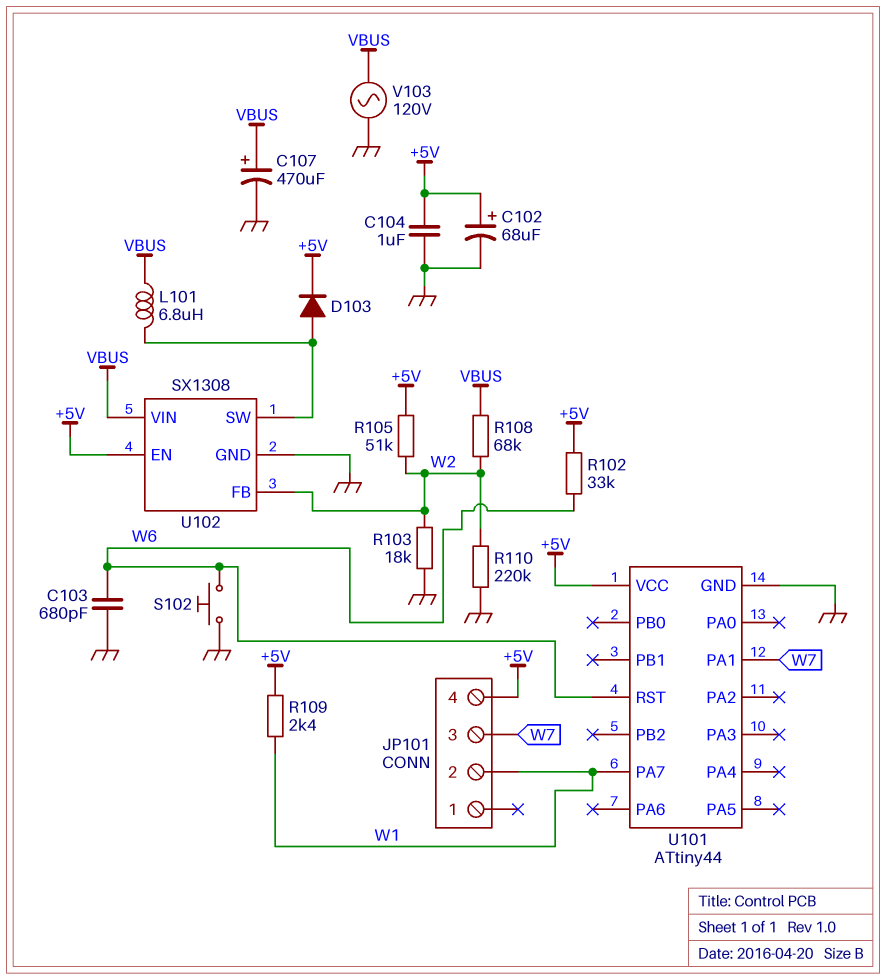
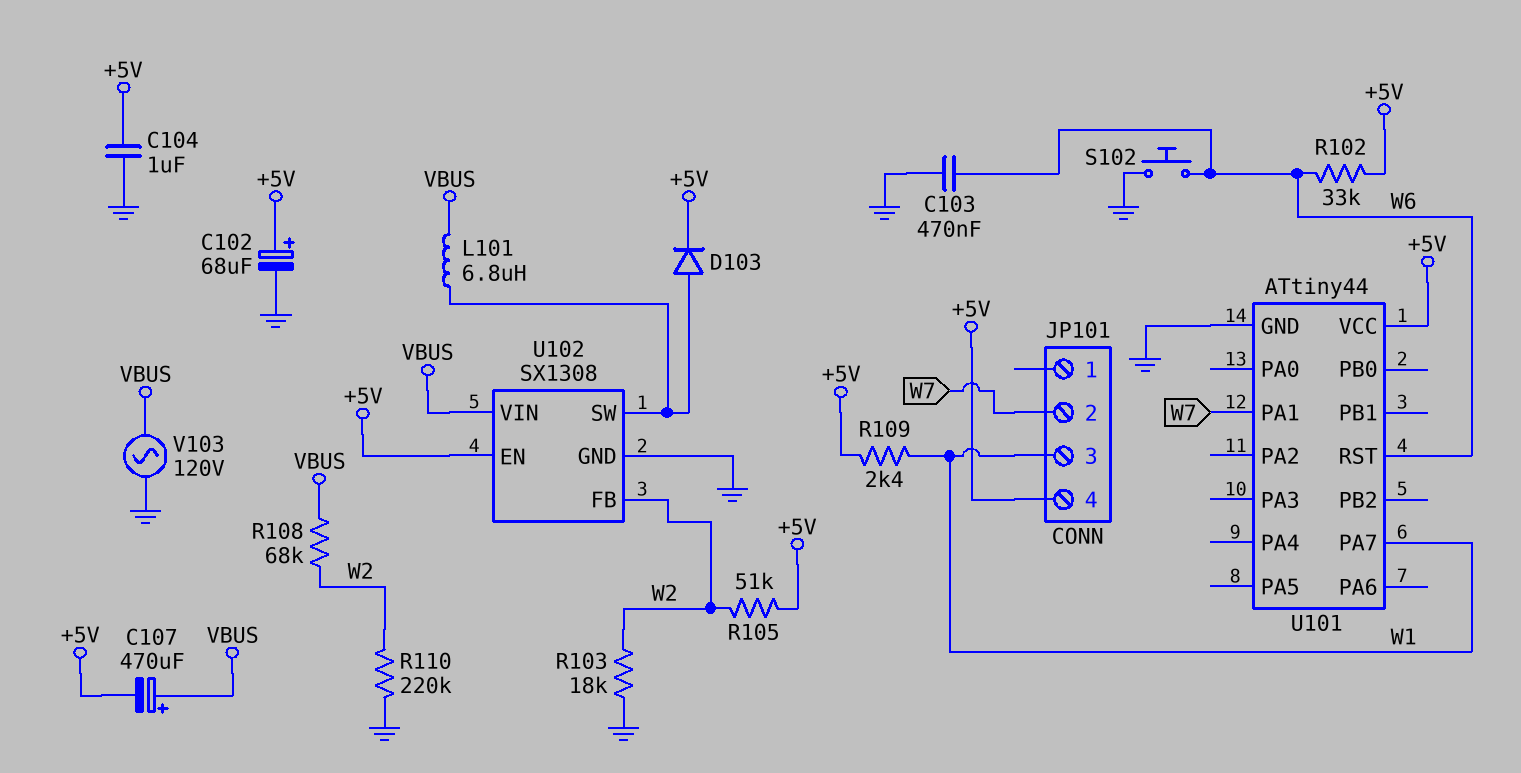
C103: 680pF (GND, W6) -> 470nF (GND, W6)
C107: 470uF (plus VBUS, minus GND) -> 470uF (plus VBUS, minus +5V)
JP101 pin 2: W1 -> W7
JP101 pin 3: W7 -> W1

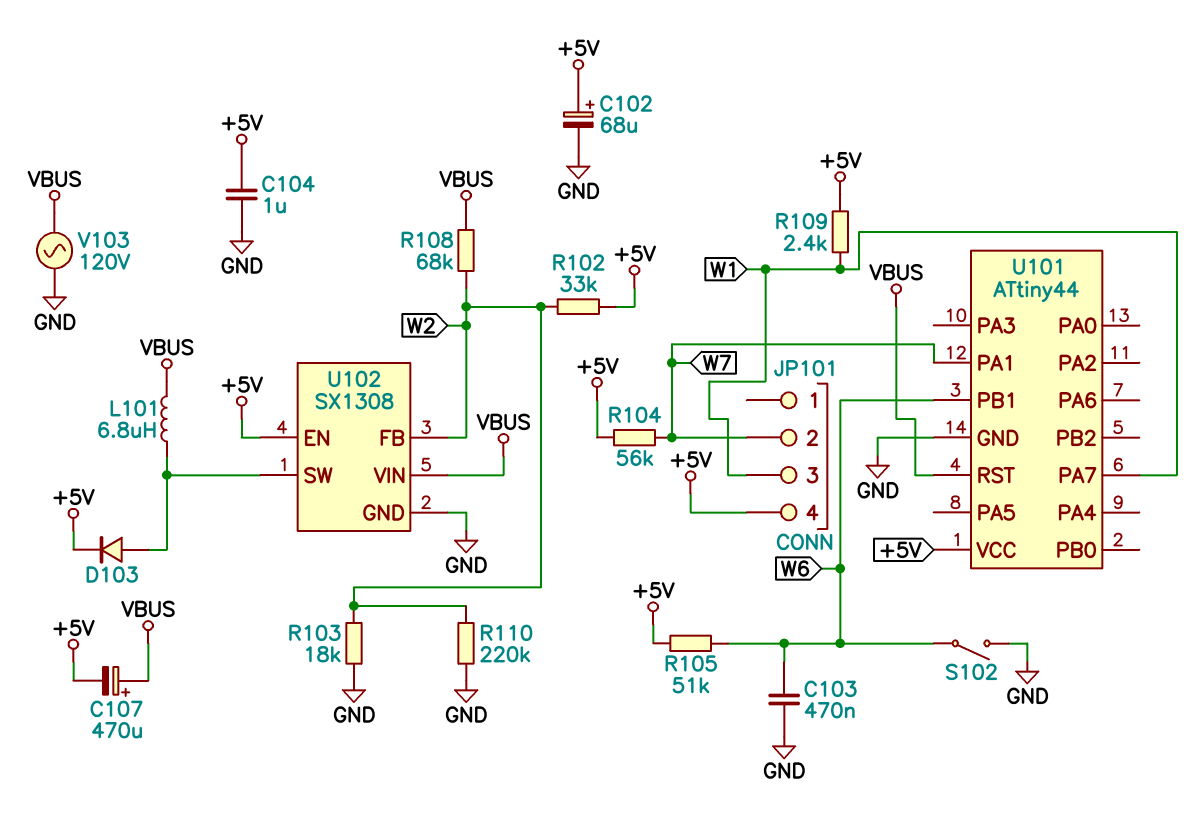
R102: 33k (+5V, W6) -> 33k (+5V, W2)
R104: none -> 56k (+5V, W7)
R105: 51k (+5V, W2) -> 51k (+5V, W6)
S102: button (GND, W6) -> switch (GND, W6)
U101 pin PB1: none -> W6
U101 pin RST: W6 -> VBUS

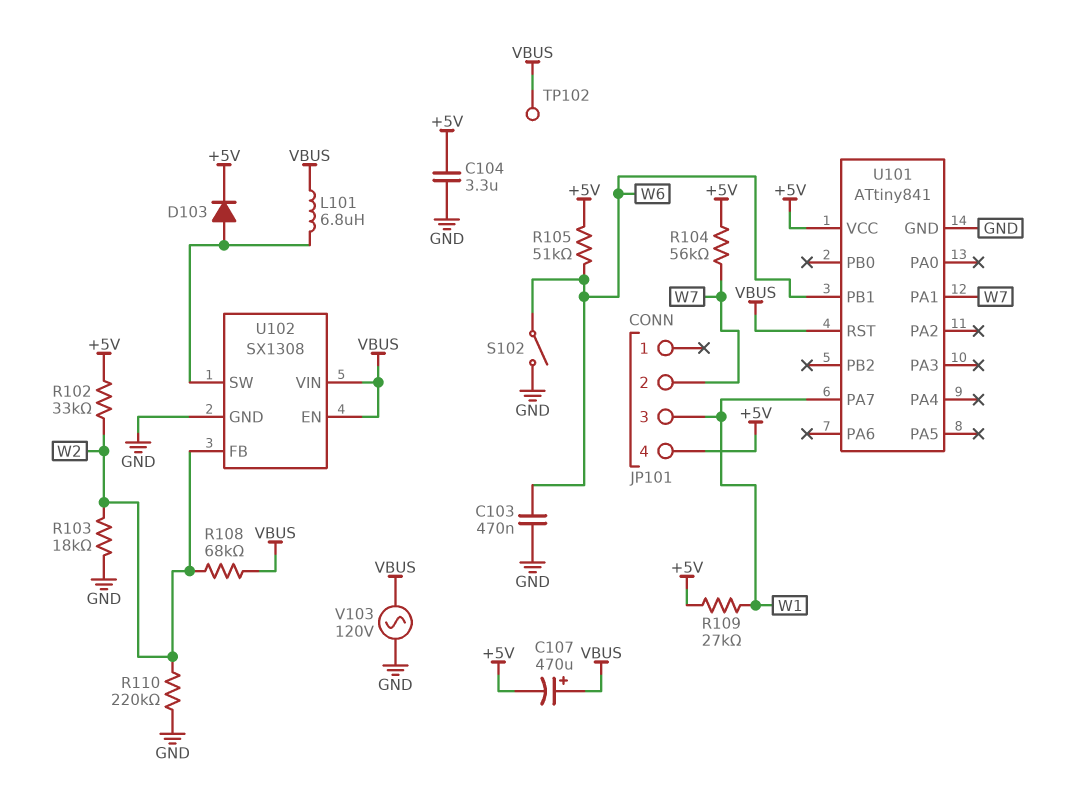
C102: 68uF (plus +5V, minus GND) -> none
C104: 1uF (+5V, GND) -> 3.3uF (+5V, GND)
R109: 2.4k (+5V, W1) -> 27k (+5V, W1)
TP102: none -> test point (VBUS)
U101: ATtiny44 -> ATtiny841
U102 pin EN: +5V -> VBUS

